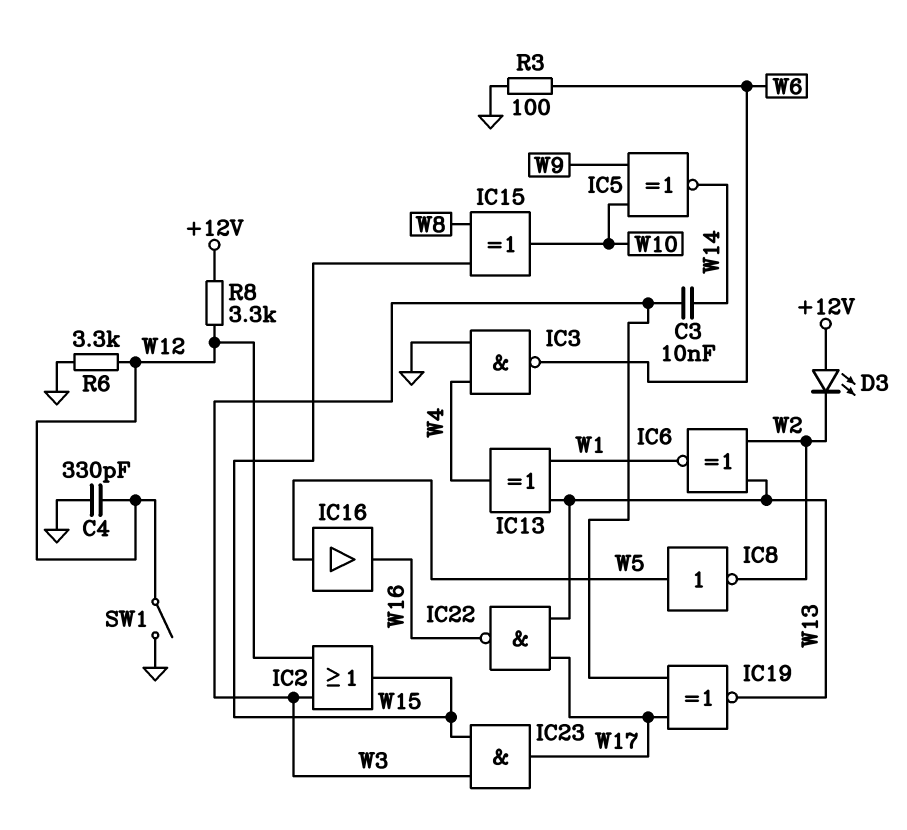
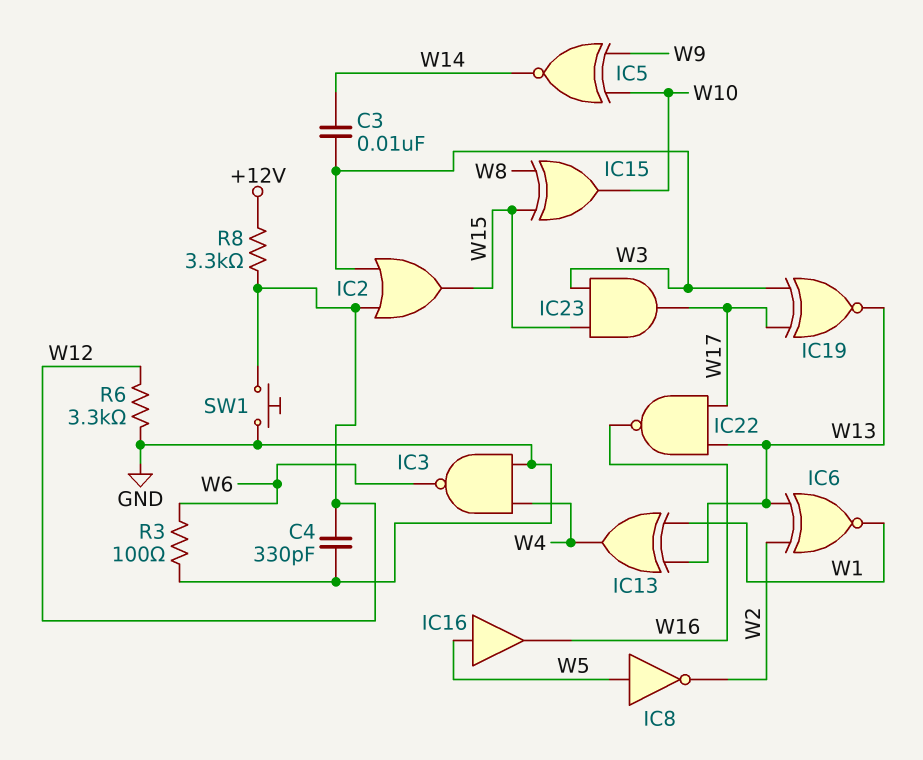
D3: LED (A +12V, K W2) -> none
SW1: switch (GND, W12) -> button (GND, W12)

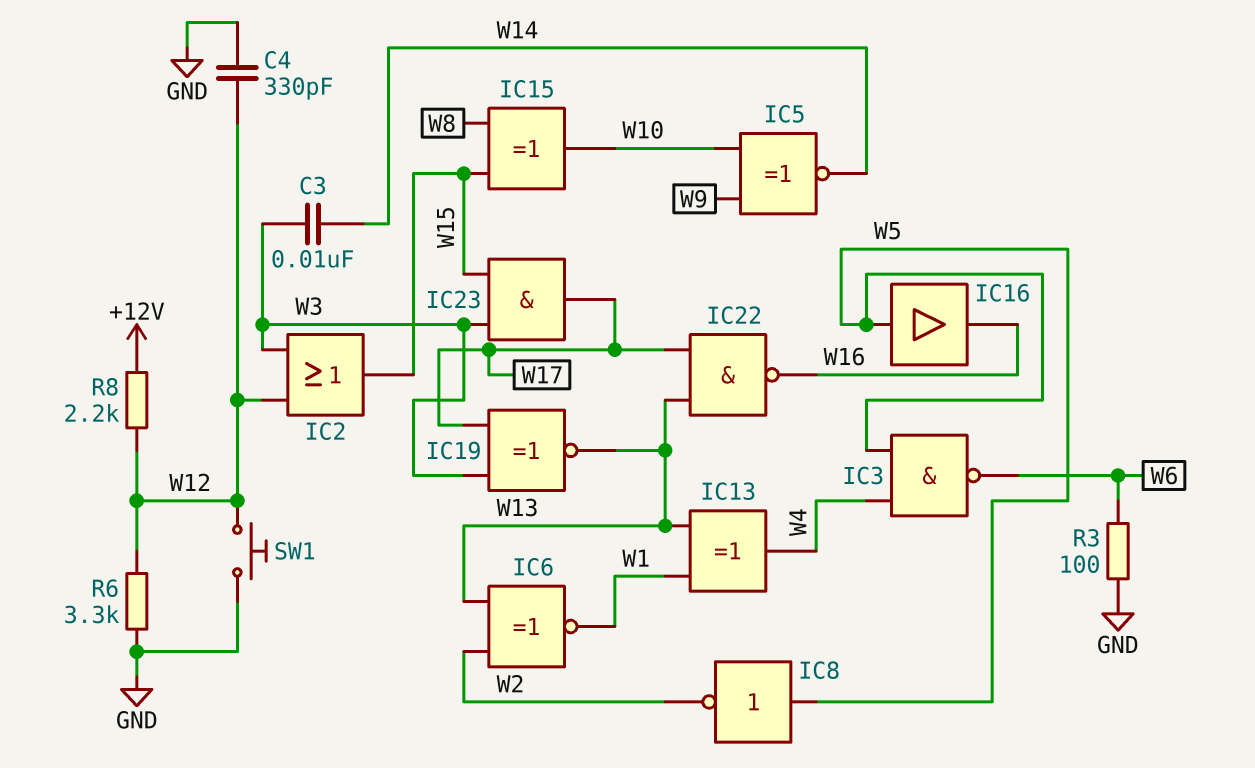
IC3: NAND (in GND, in W4, out W6) -> NAND (in W4, in W5, out W6)
R8: 3.3k (+12V, W12) -> 2.2k (+12V, W12)

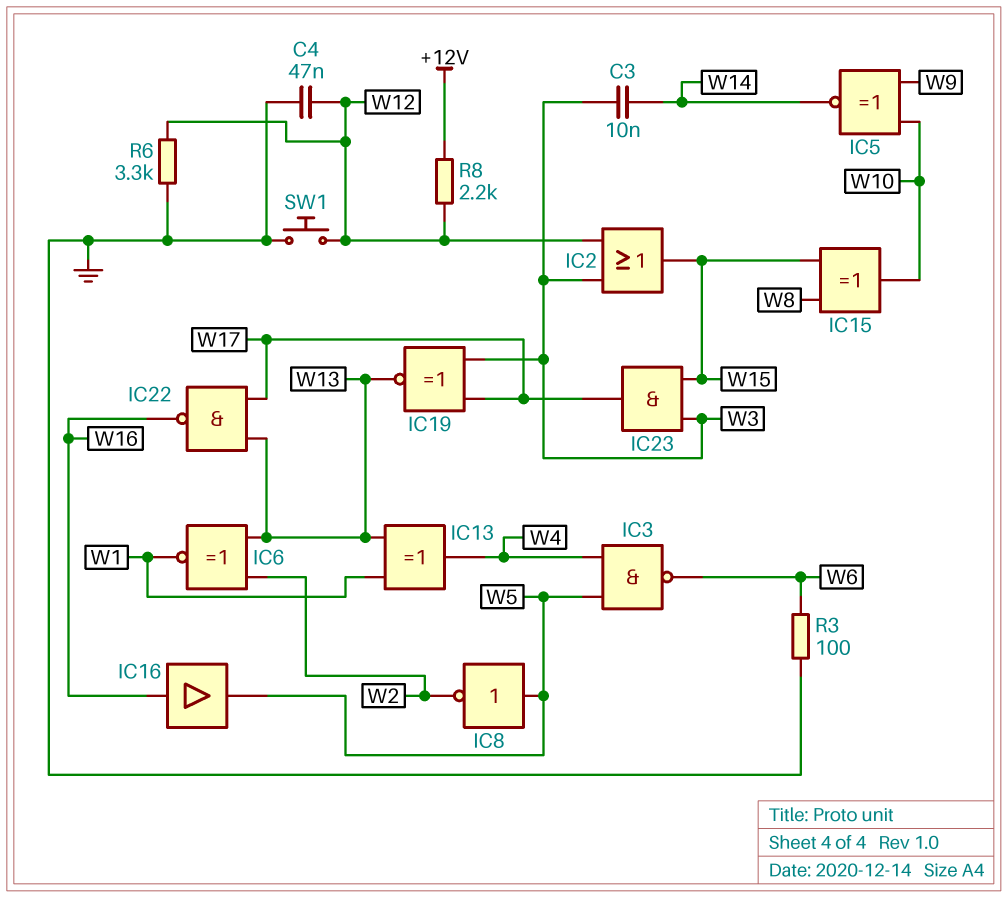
C4: 330pF (GND, W12) -> 47nF (GND, W12)
IC16: buffer (in W5, out W16) -> buffer (in W16, out W5)

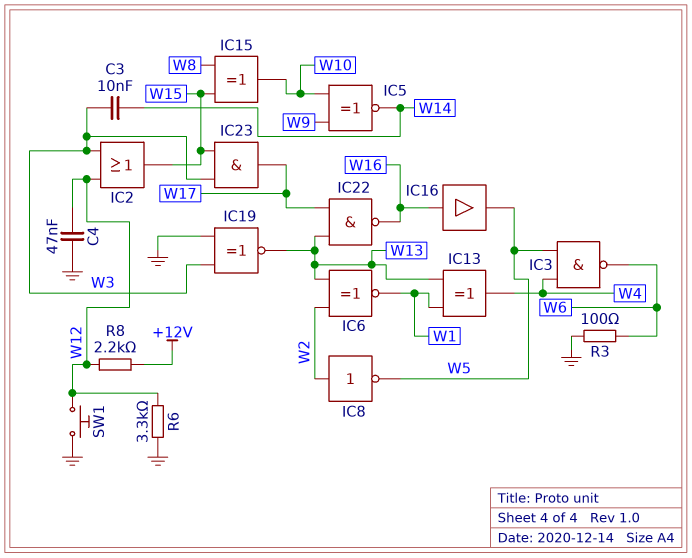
IC8: NOT (in W5, out W2) -> NOT (in W2, out W5)
IC19: XNOR (in W3, in W17, out W13) -> XNOR (in GND, in W3, out W13)

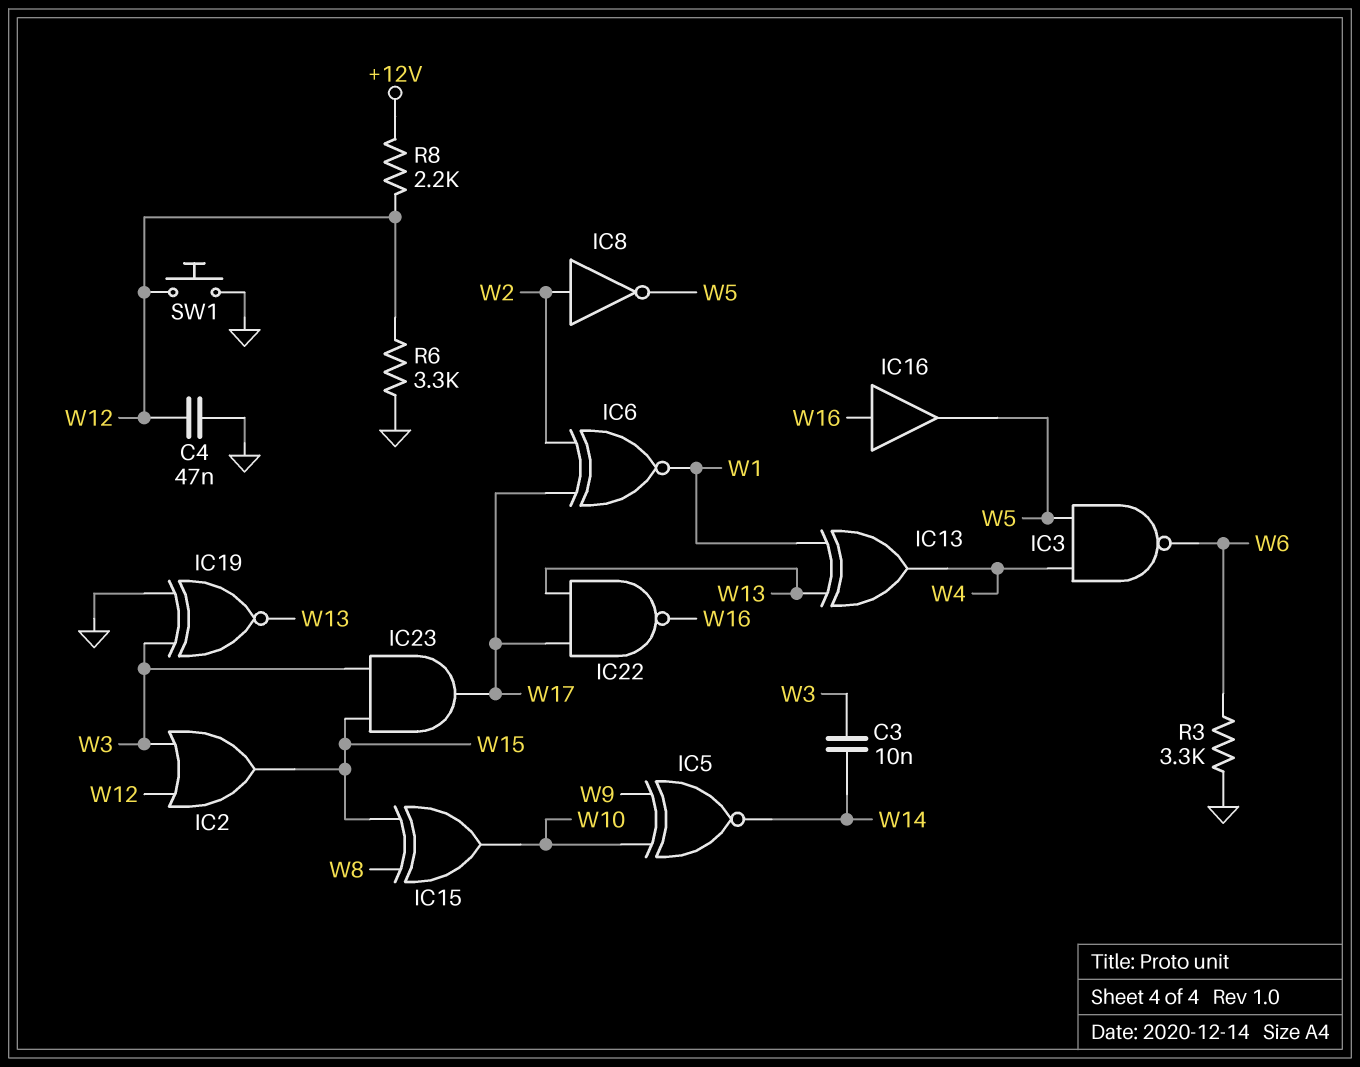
IC6: XNOR (in W2, in W13, out W1) -> XNOR (in W2, in W17, out W1)
R3: 100 (GND, W6) -> 3.3k (GND, W6)

